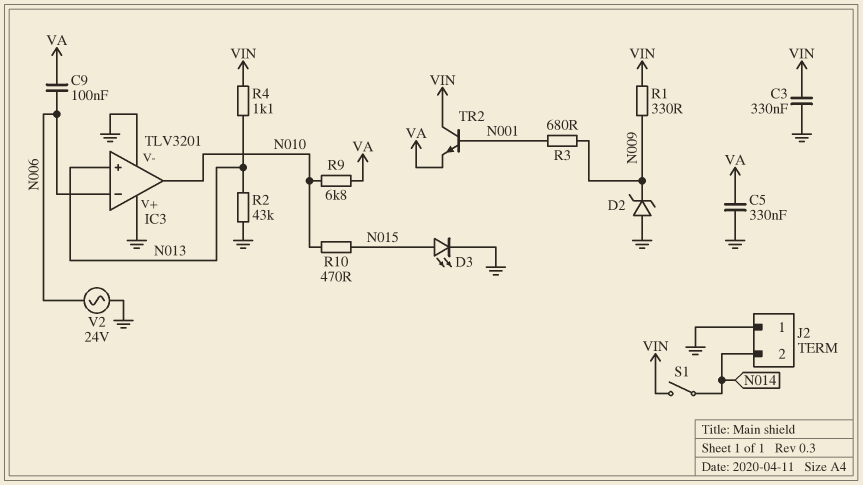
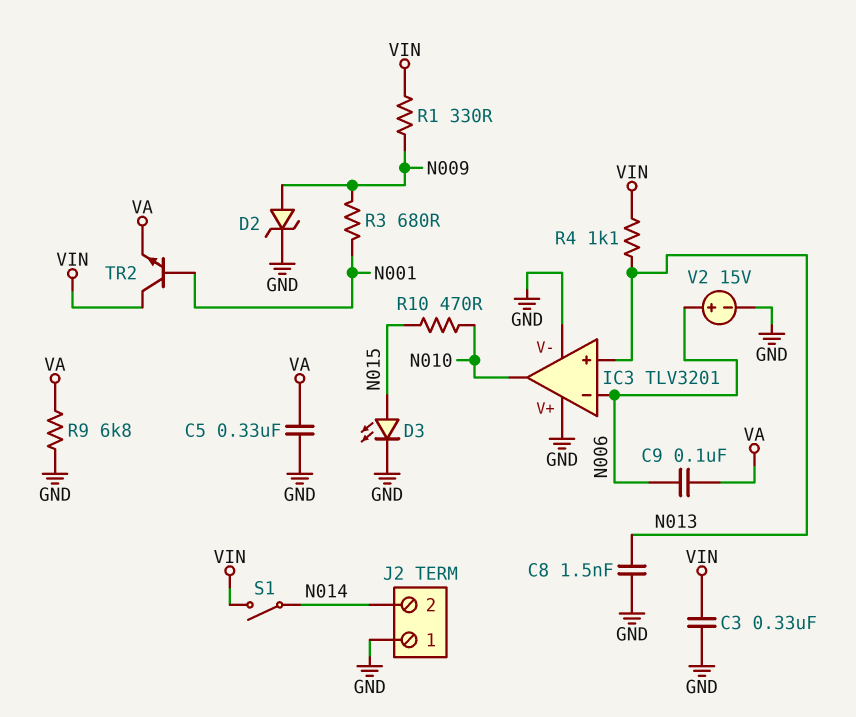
C8: none -> 1.5nF (GND, N013)
D2: zener (A GND, K N009) -> zener (A N009, K GND)
R2: 43k (GND, N013) -> none
R9: 6.8k (N010, VA) -> 6.8k (GND, VA)
V2: AC 24V (GND, N006) -> 15V (plus N006, minus GND)

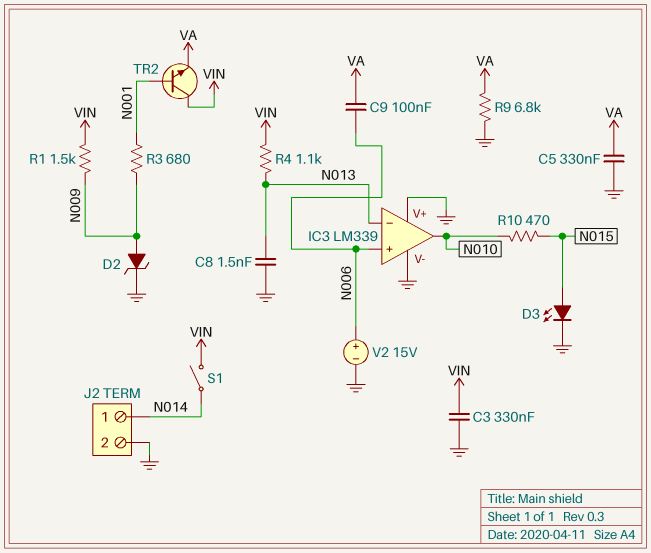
IC3: TLV3201 -> LM339
IC3 pin in+: N013 -> N006
IC3 pin in-: N006 -> N013
J2 pin 1: GND -> N014
J2 pin 2: N014 -> GND
R1: 330 (N009, VIN) -> 1.5k (N009, VIN)

